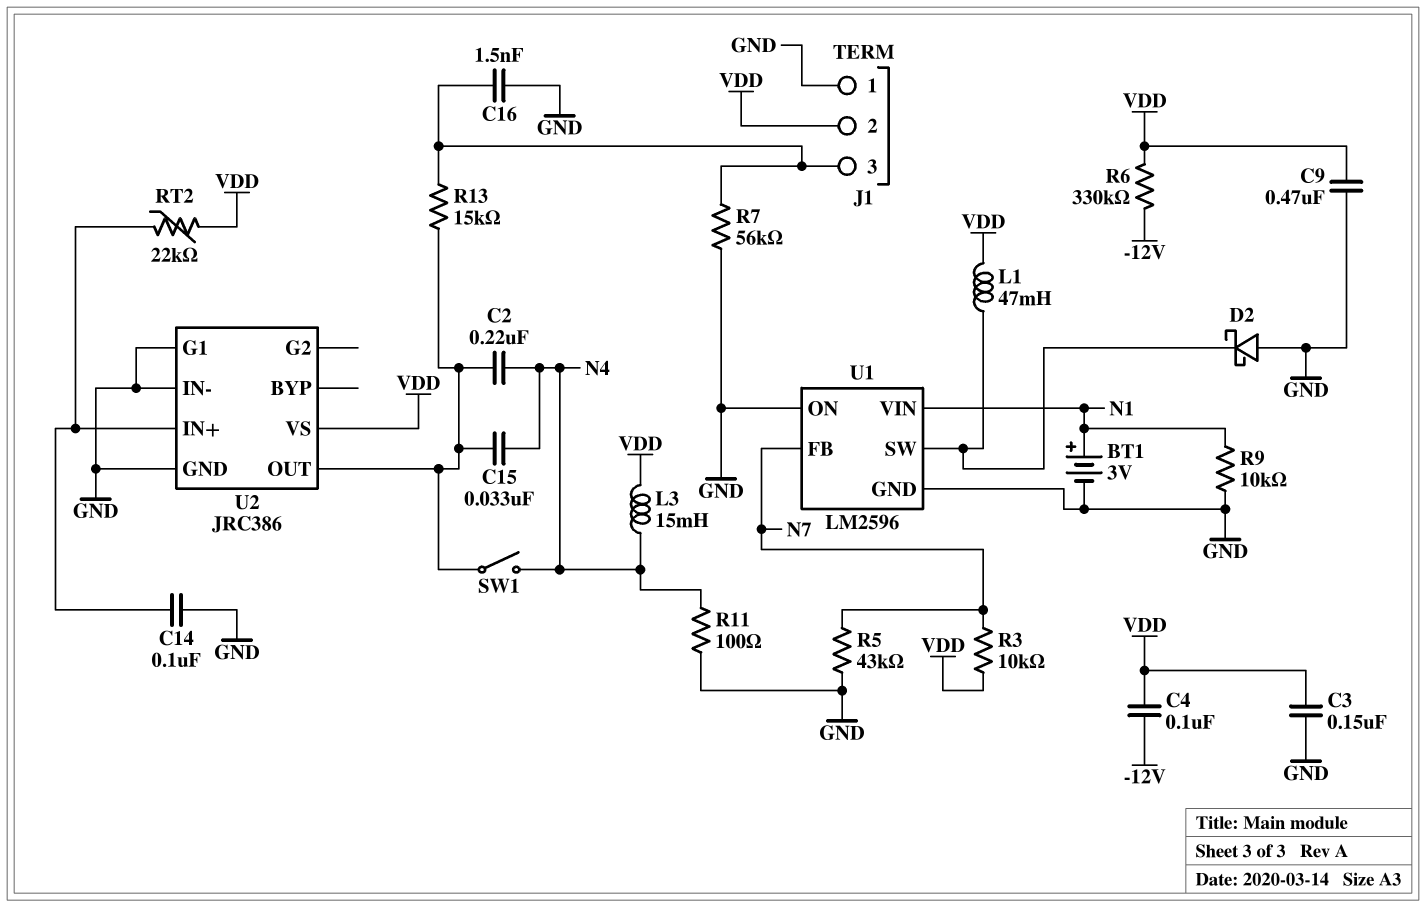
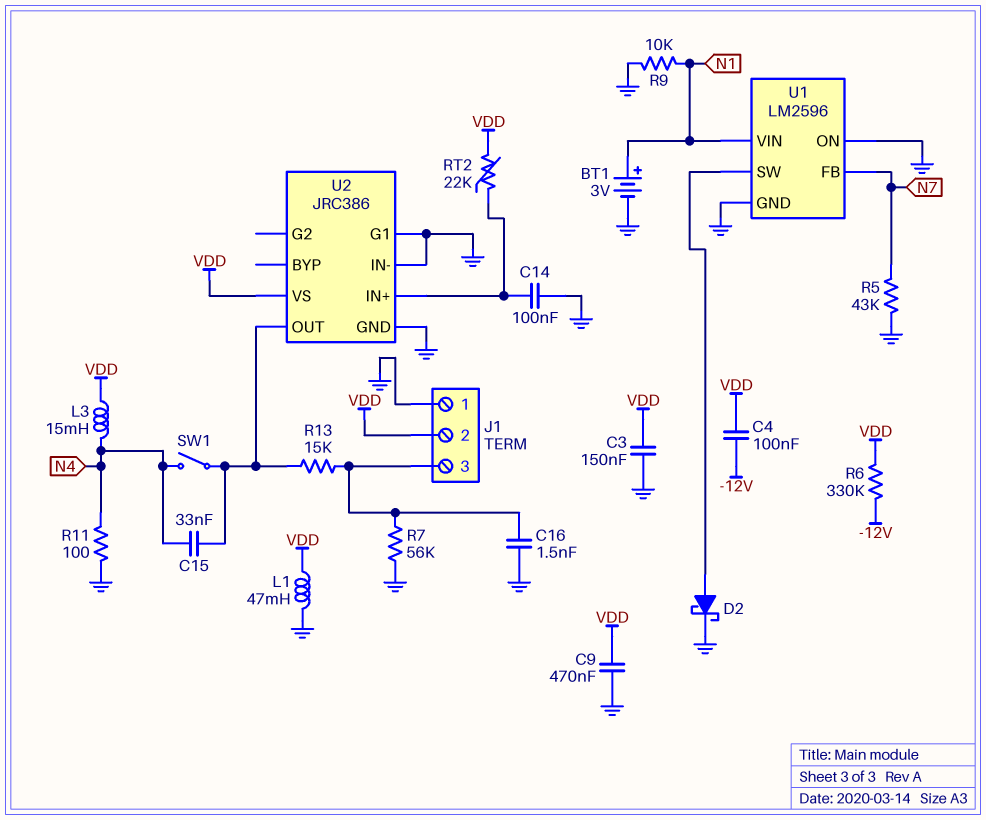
C2: 220nF (N4, U2/OUT) -> none
D2: schottky (A GND, K U1/SW) -> schottky (A U1/SW, K GND)
L1: 47mH (U1/SW, VDD) -> 47mH (GND, VDD)
R3: 10k (N7, VDD) -> none

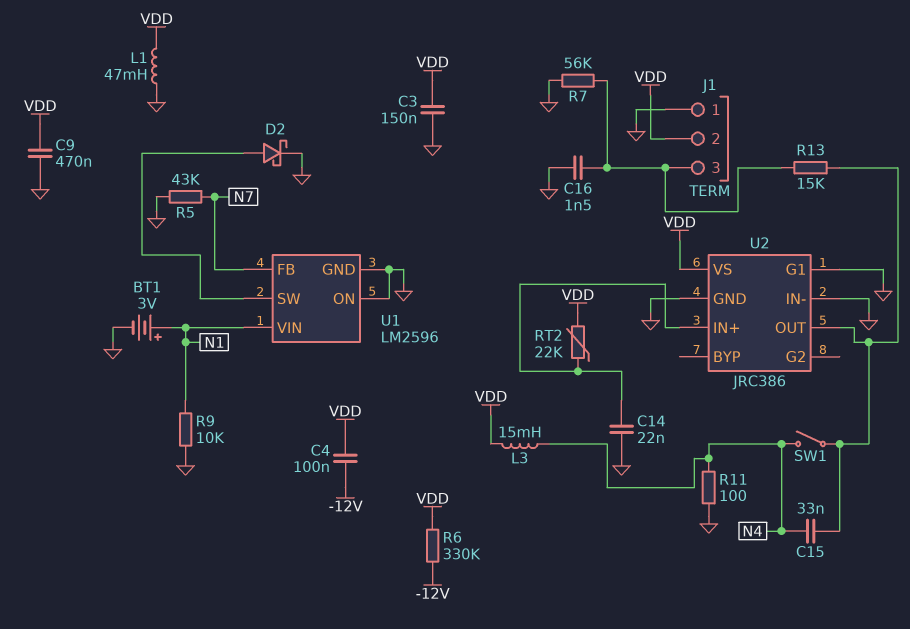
C14: 100nF (GND, U2/IN+) -> 22nF (GND, U2/IN+)

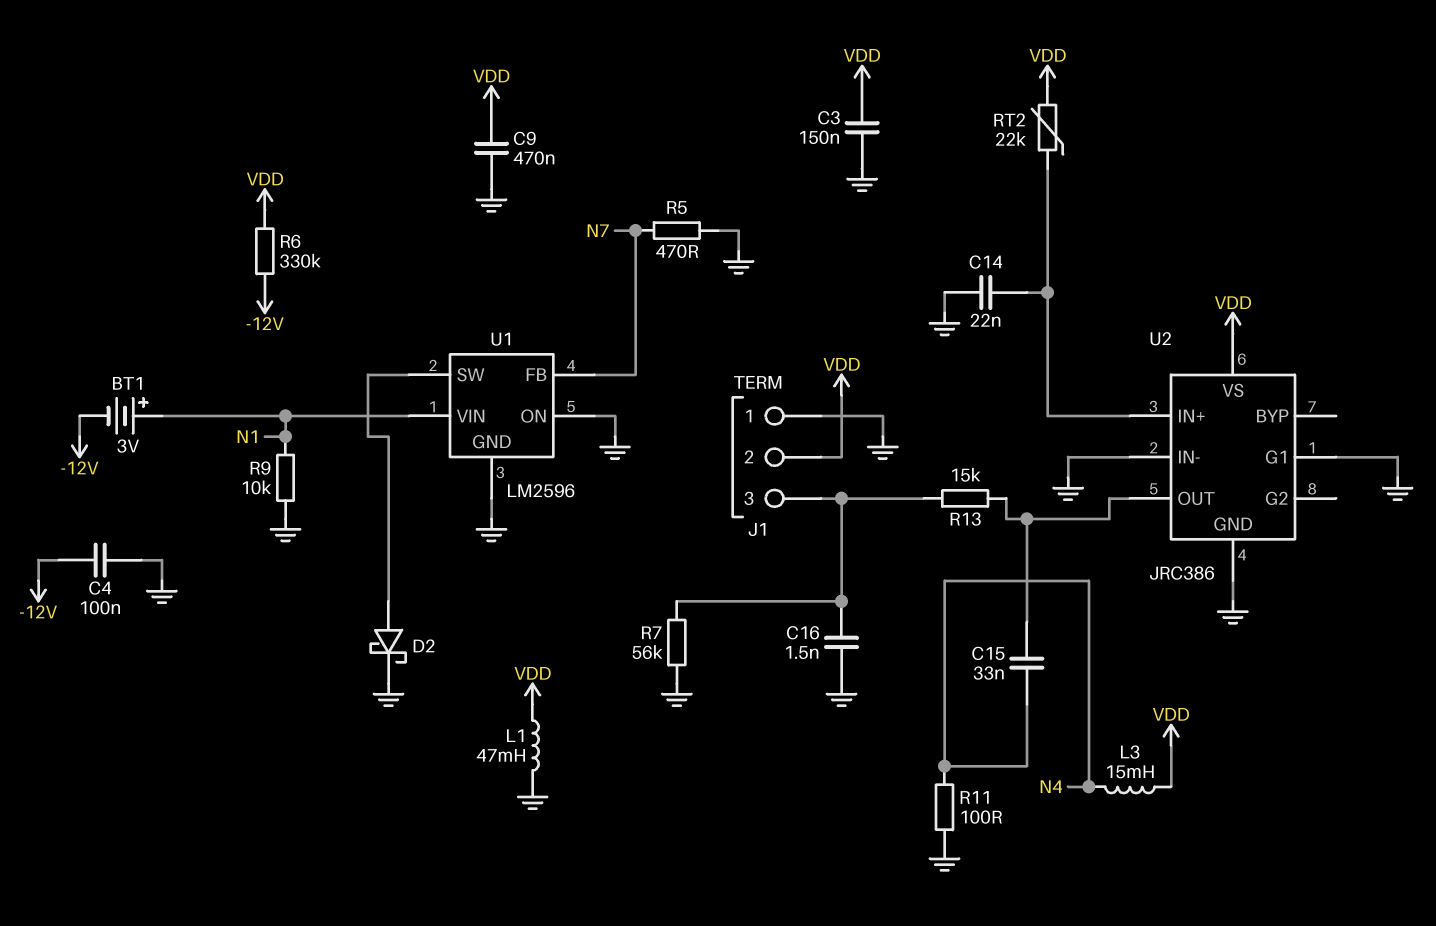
BT1: 3V (plus N1, minus GND) -> 3V (plus N1, minus -12V)
C4: 100nF (-12V, VDD) -> 100nF (-12V, GND)
R5: 43k (GND, N7) -> 470 (GND, N7)
SW1: switch (N4, U2/OUT) -> none

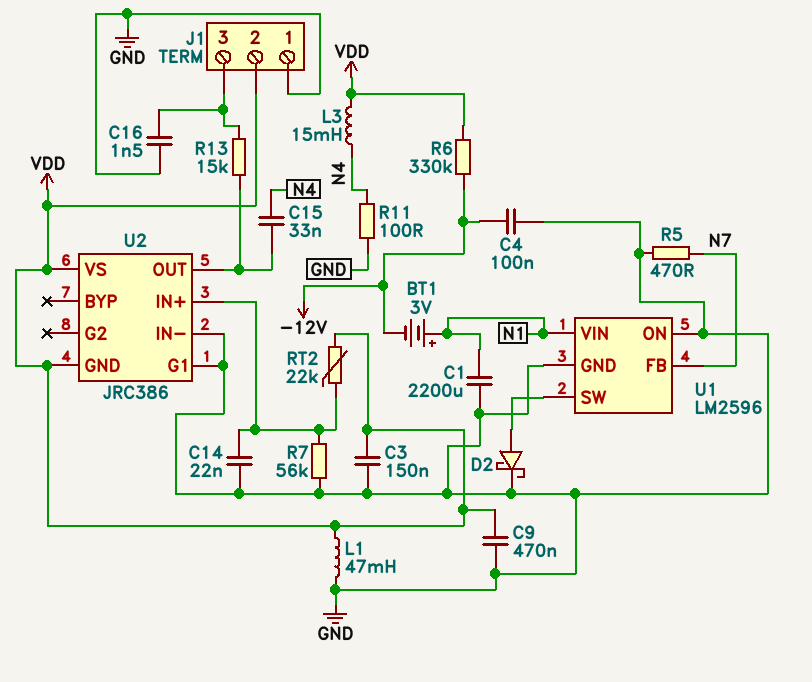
C1: none -> 2200uF (GND, N1)
R7: 56k (GND, J1/3) -> 56k (GND, U2/IN+)
R9: 10k (GND, N1) -> none
U2 pin GND: GND -> VDD

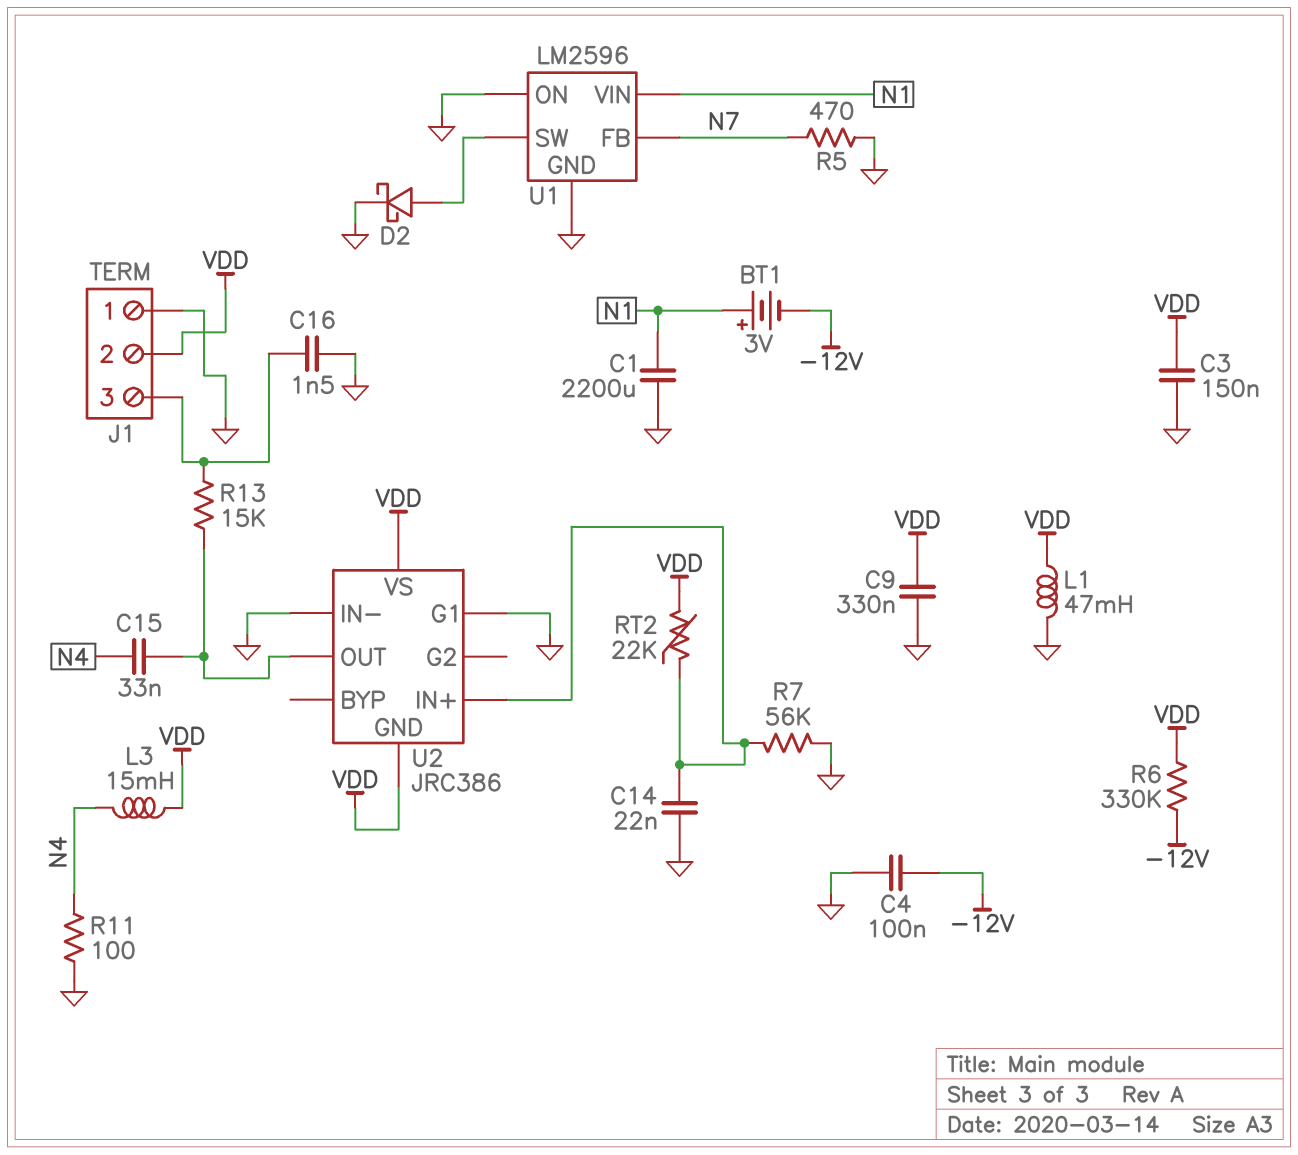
C9: 470nF (GND, VDD) -> 330nF (GND, VDD)

